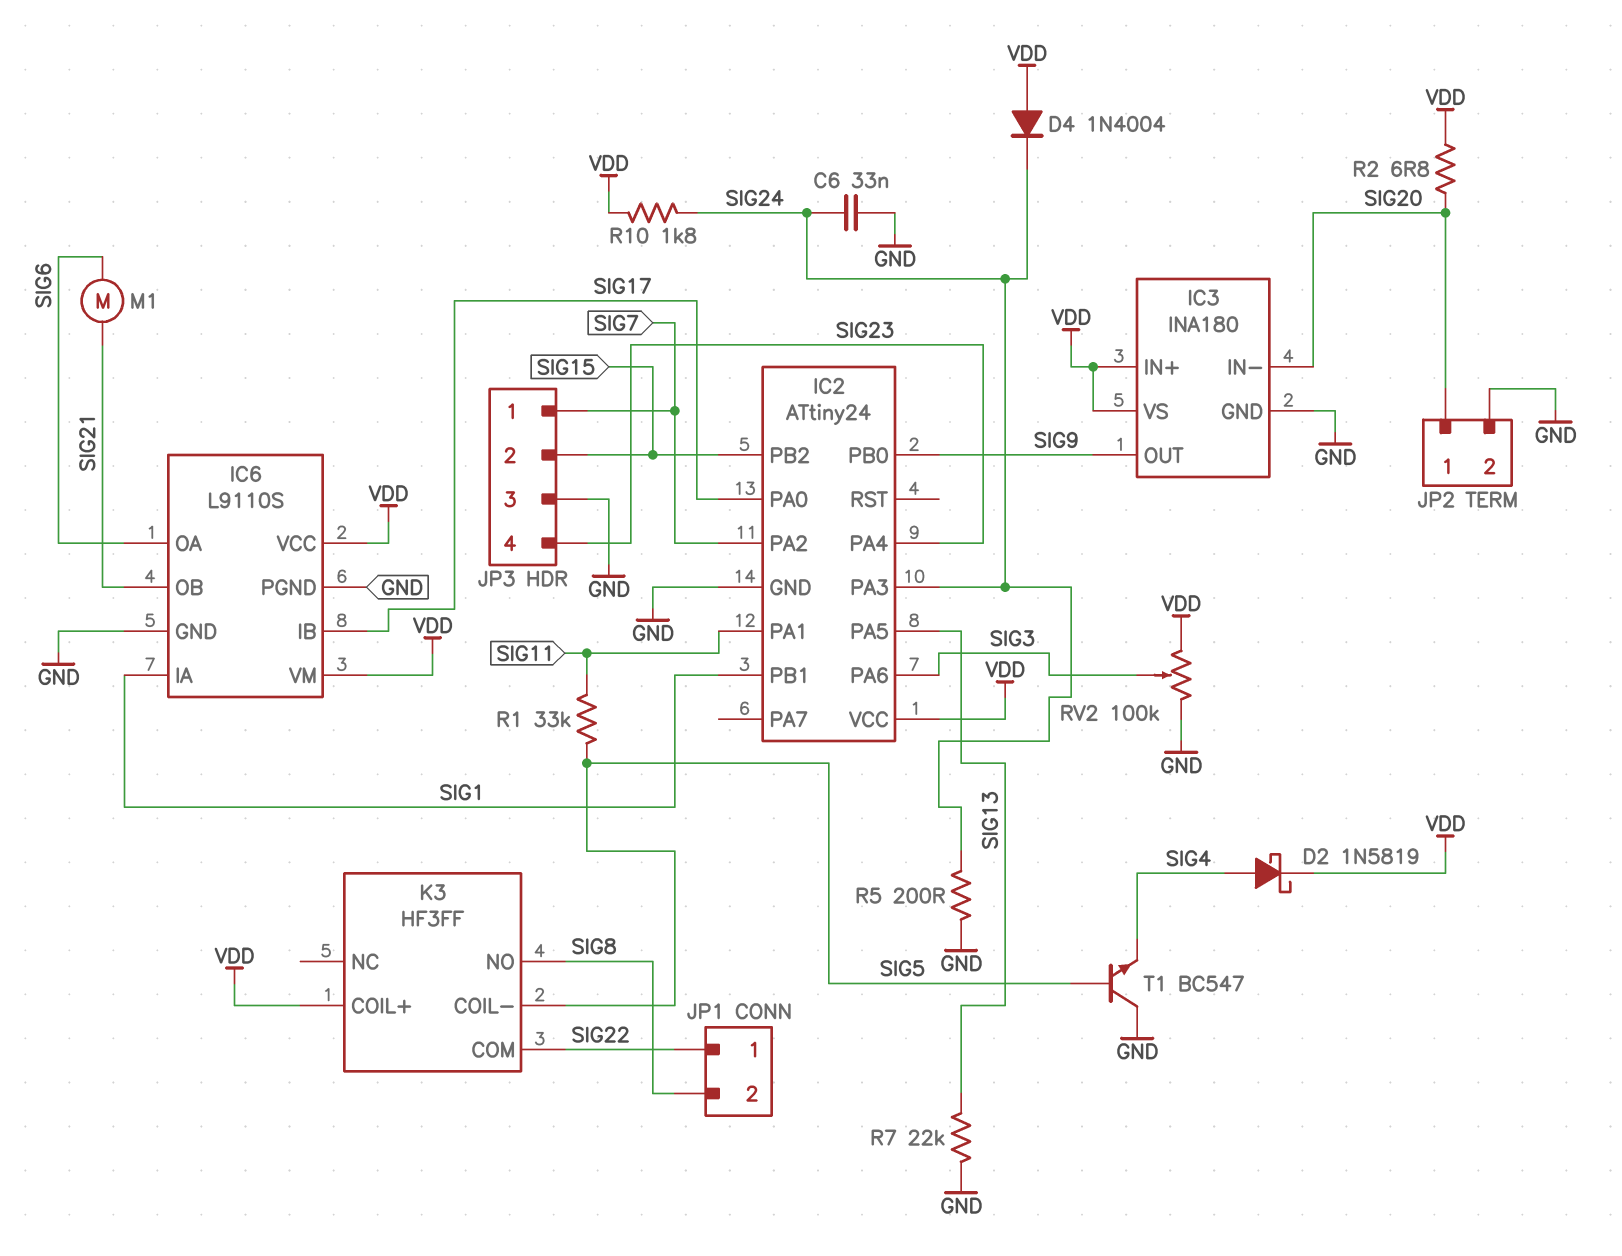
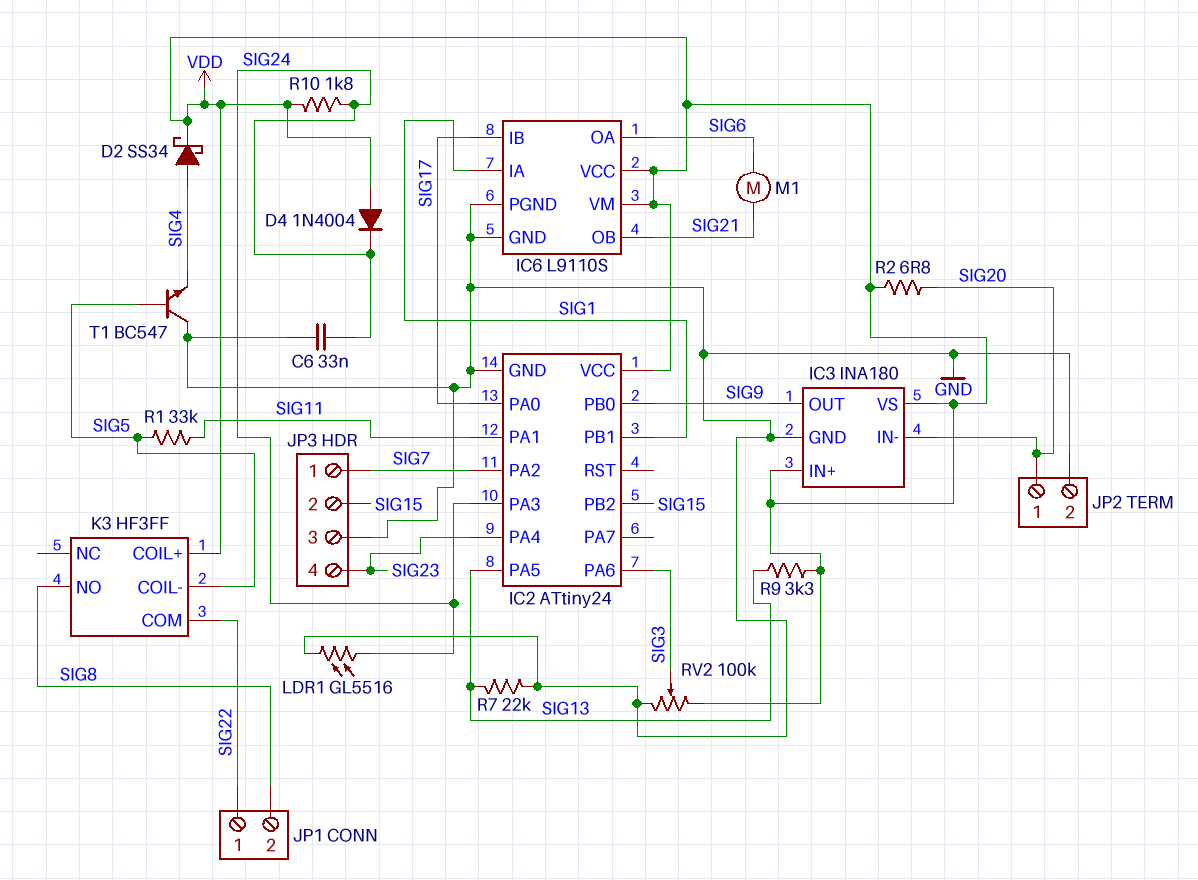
D2: schottky 1N5819 (A SIG4, K VDD) -> schottky SS34 (A SIG4, K VDD)
LDR1: none -> GL5516 (GND, SIG24)
R5: 200 (GND, SIG24) -> none
R9: none -> 3.3k (SIG13, VDD)

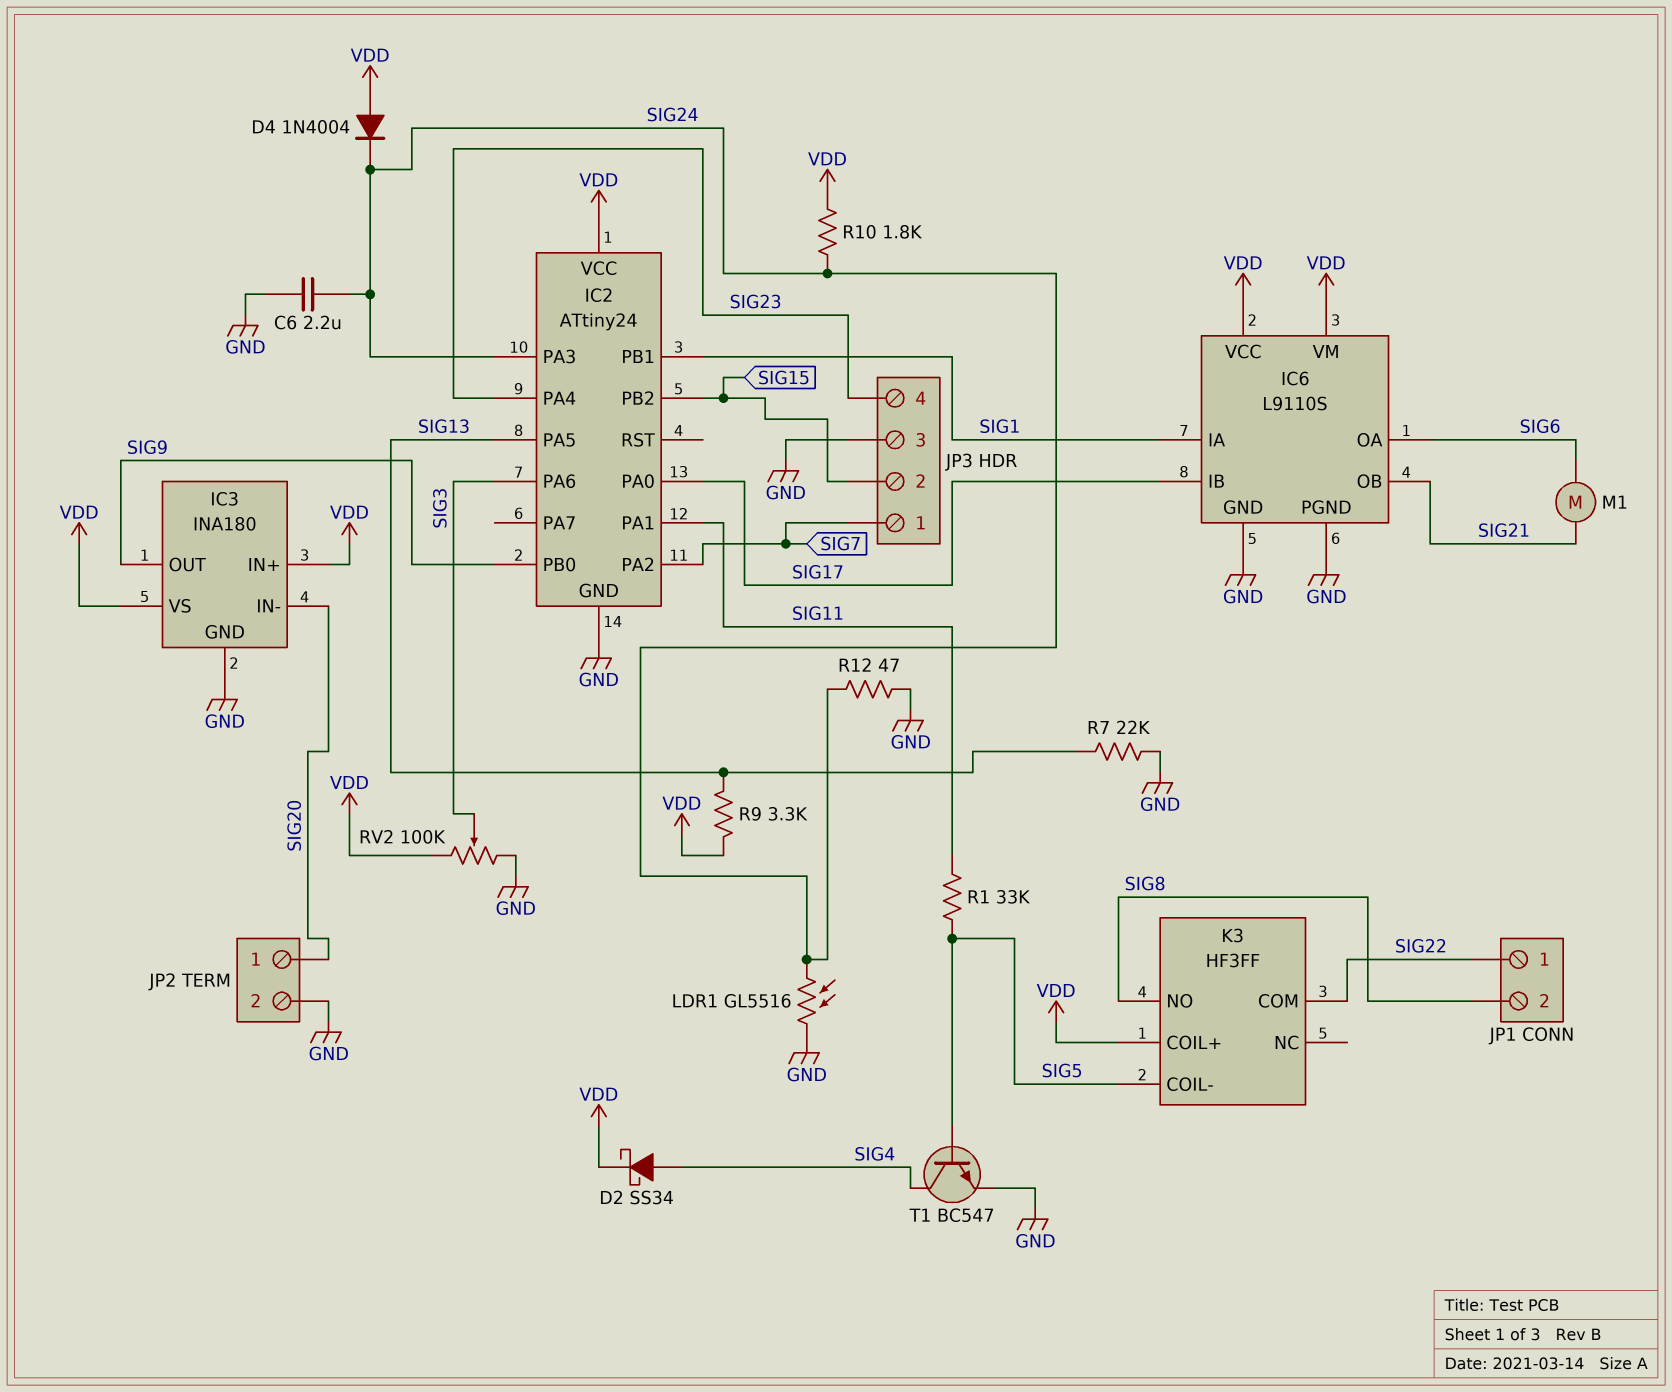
C6: 33nF (GND, SIG24) -> 2.2uF (GND, SIG24)
R2: 6.8 (SIG20, VDD) -> none
R12: none -> 47 (GND, SIG24)
T1: NPN BC547 (B SIG5, C GND, E SIG4) -> NPN BC547 (B SIG5, C SIG4, E GND)

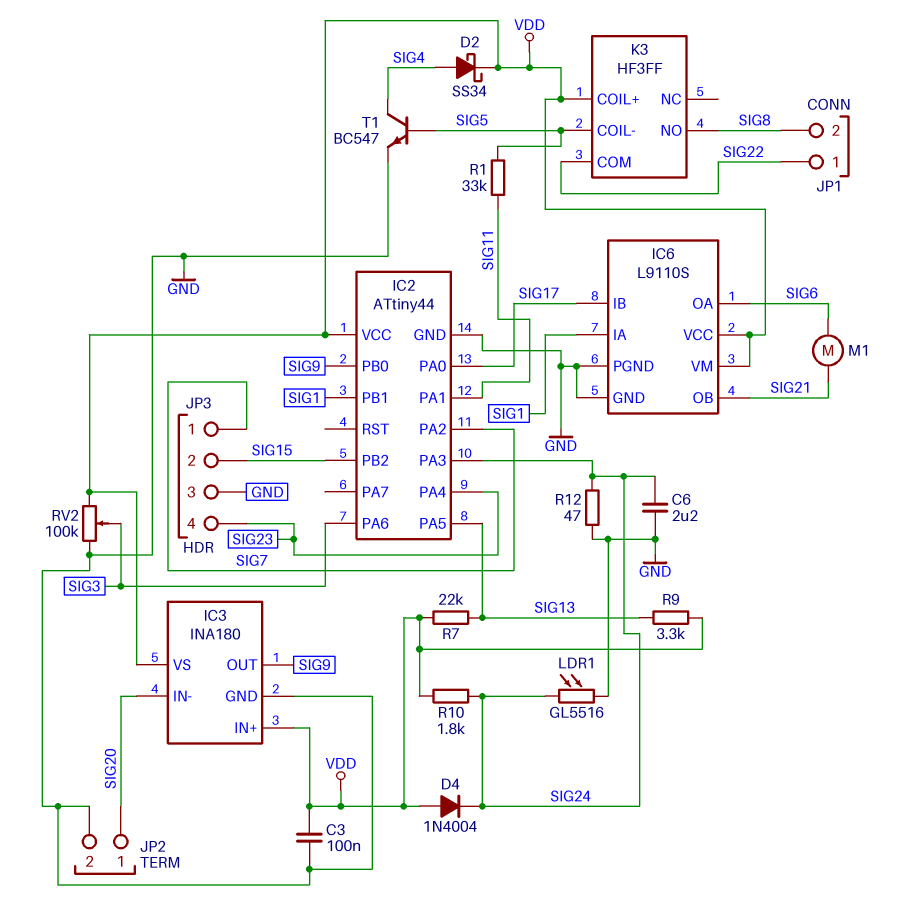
C3: none -> 100nF (GND, VDD)
IC2: ATtiny24 -> ATtiny44
R7: 22k (GND, SIG13) -> 22k (SIG13, VDD)

